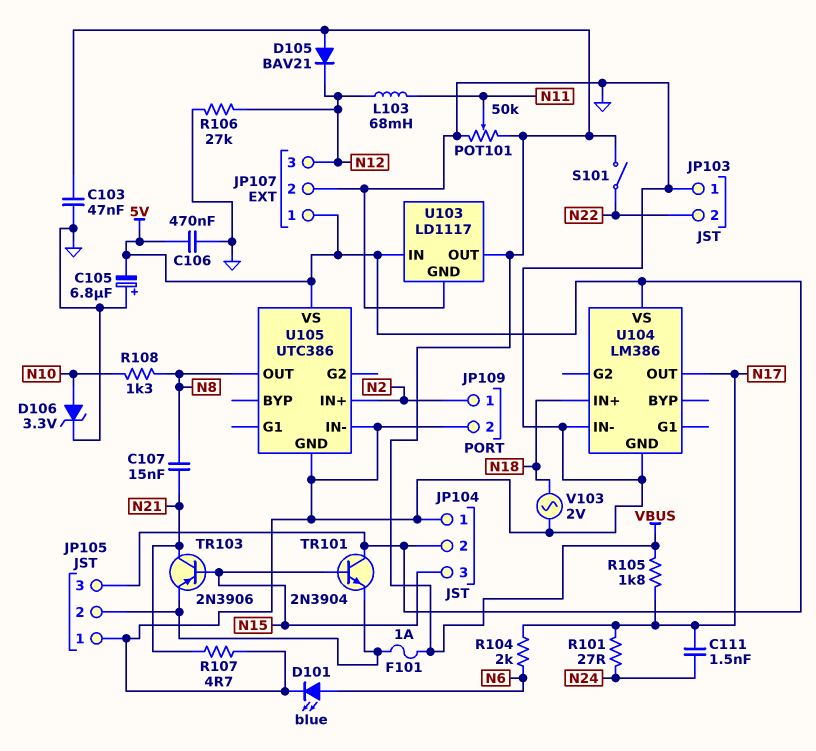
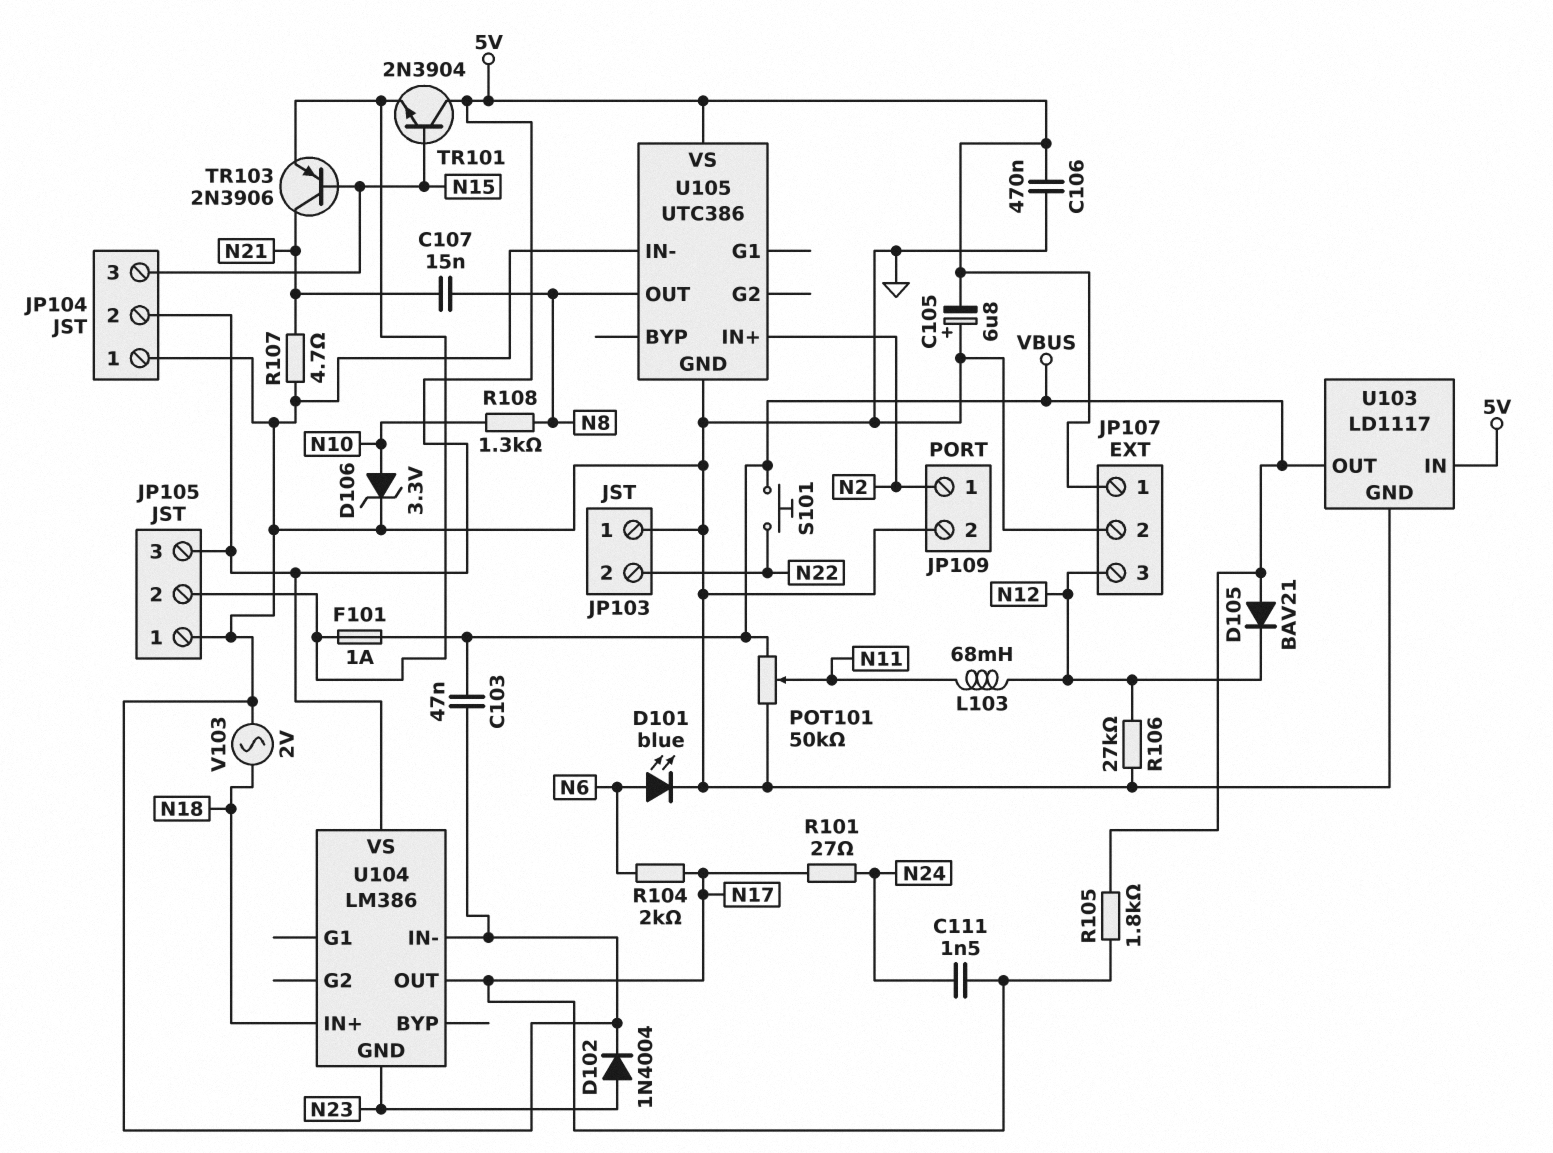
D102: none -> diode 1N4004 (A N23, K GND)
S101: switch (N22, VBUS) -> button (N22, VBUS)
U104 pin GND: GND -> N23

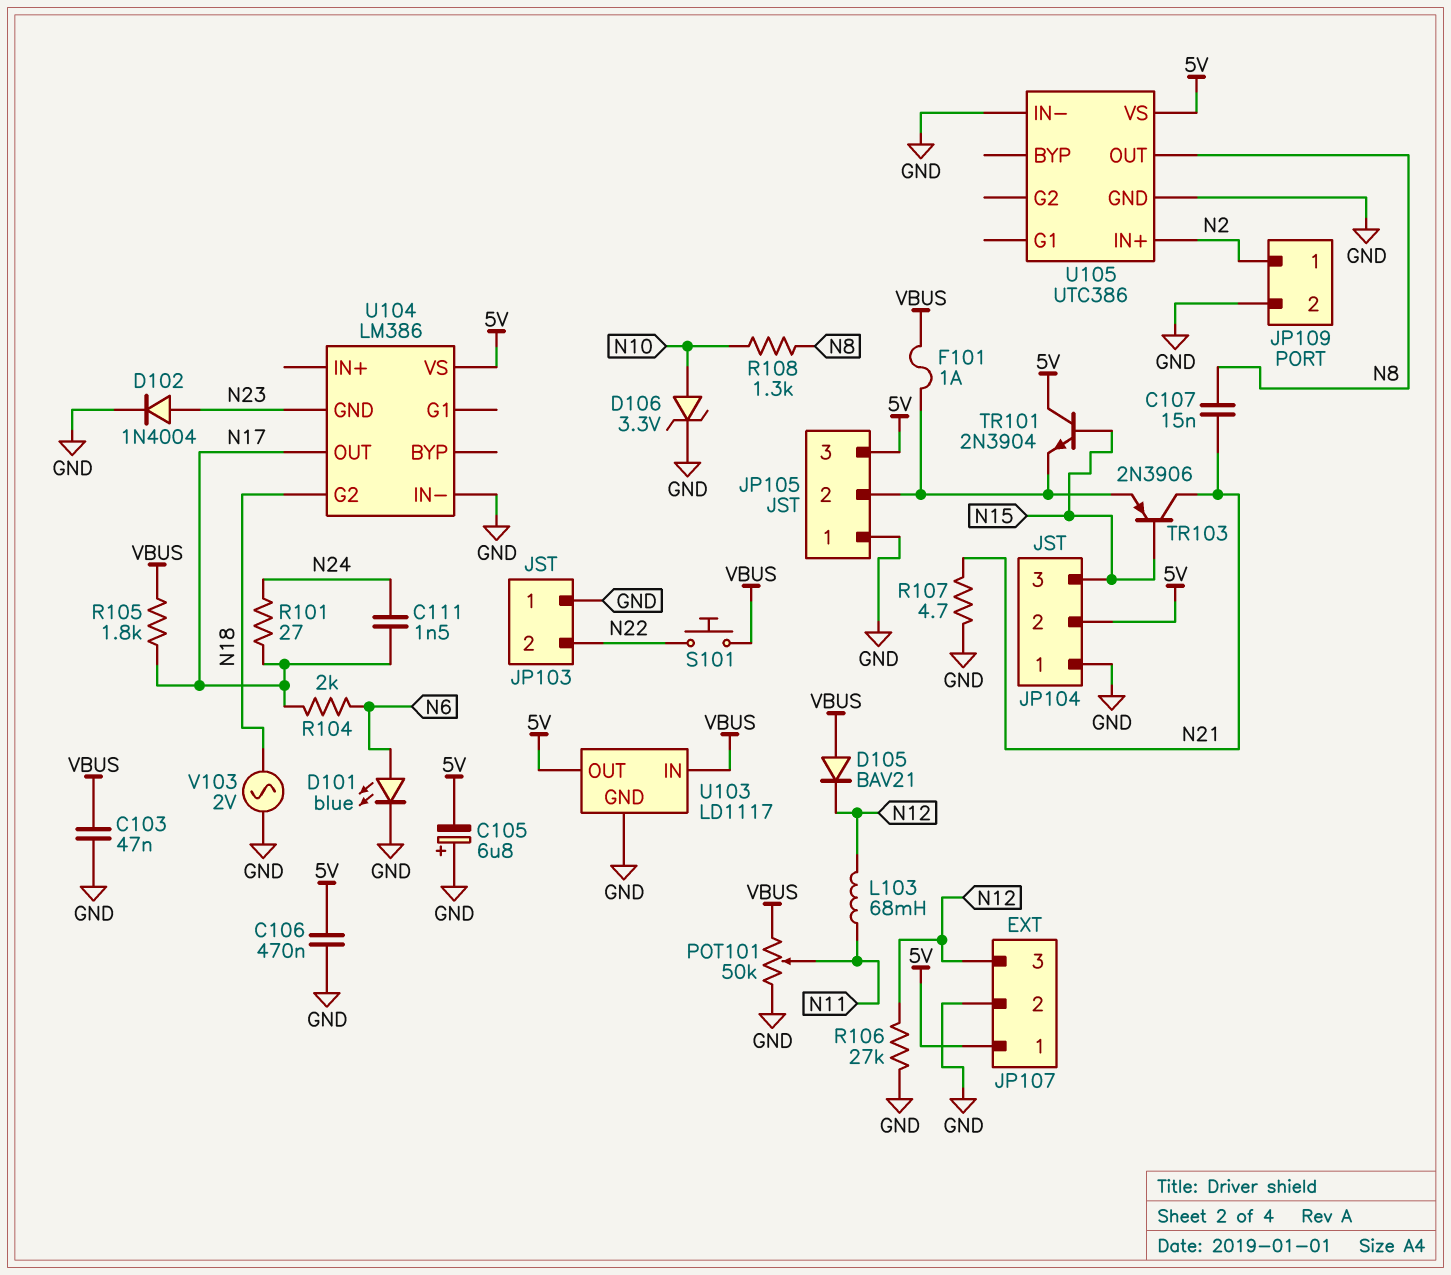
U103 pin IN: 5V -> VBUS
U103 pin OUT: VBUS -> 5V
U104 pin G2: none -> N18
U104 pin IN+: N18 -> none

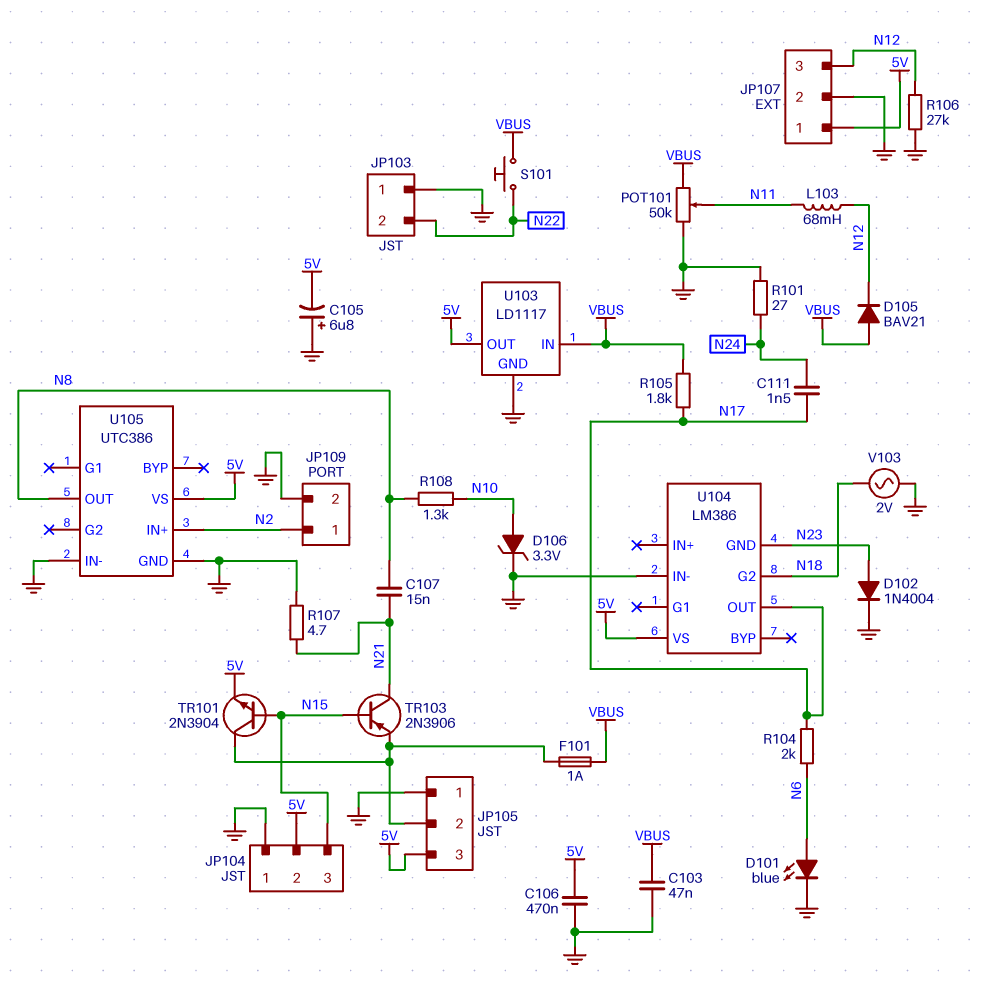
R101: 27 (N17, N24) -> 27 (GND, N24)
TR101: NPN 2N3904 (B N15, C 5V, E JP105/2) -> NPN 2N3904 (B N15, C JP105/2, E 5V)

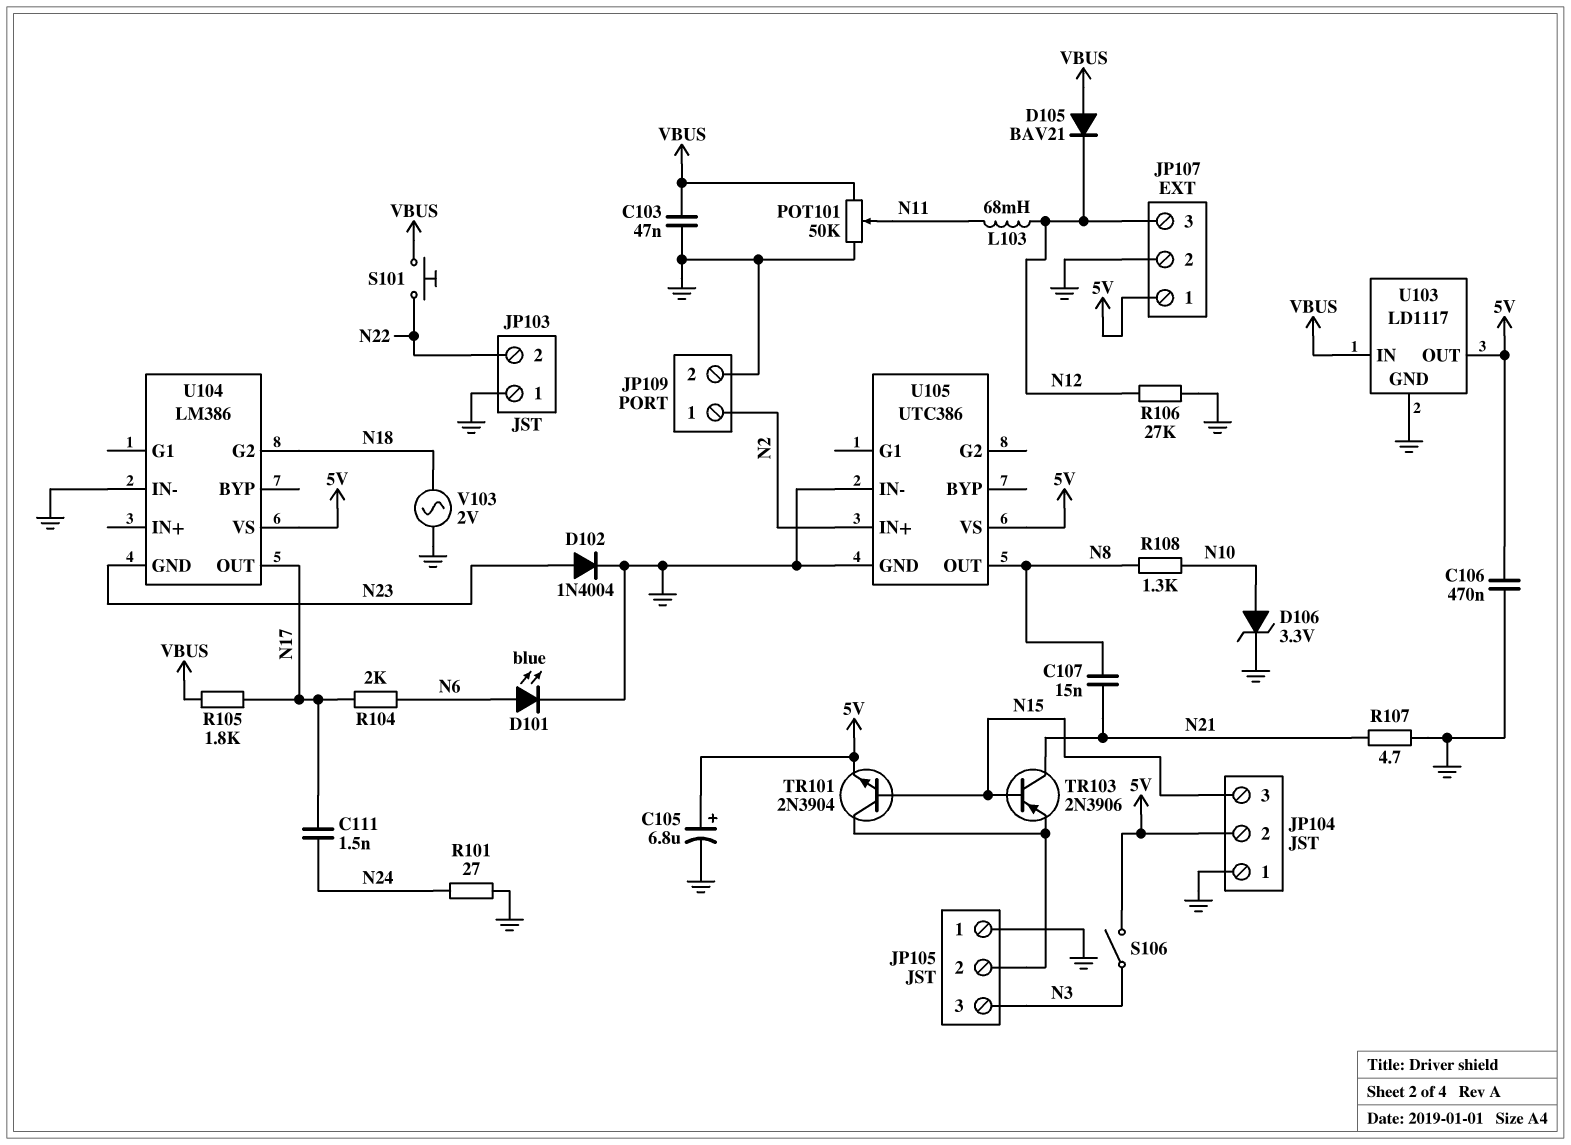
C105: 6.8uF (plus GND, minus 5V) -> 6.8uF (plus 5V, minus GND)
F101: 1A (JP105/2, VBUS) -> none
JP105 pin 3: 5V -> N3
S106: none -> switch (5V, N3)

